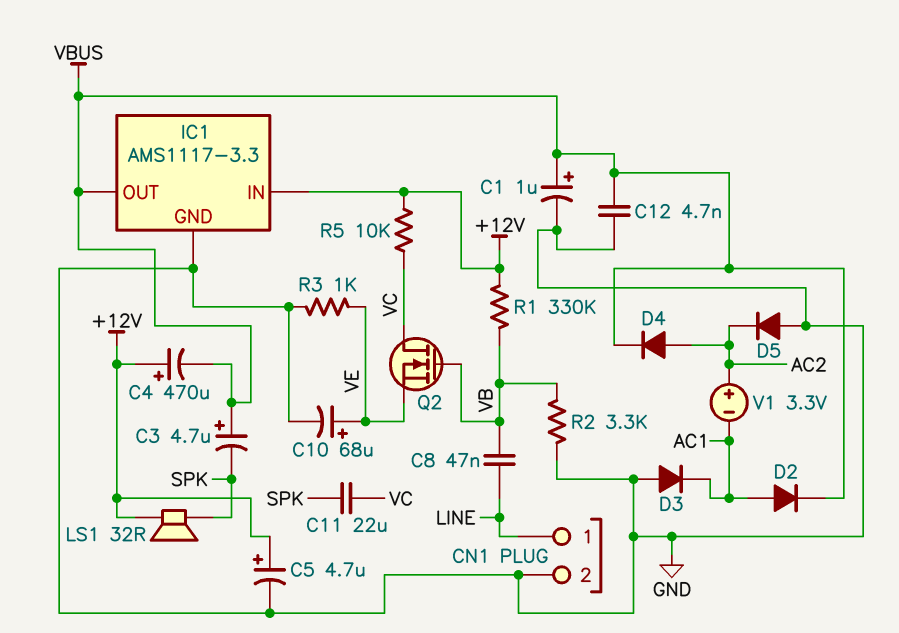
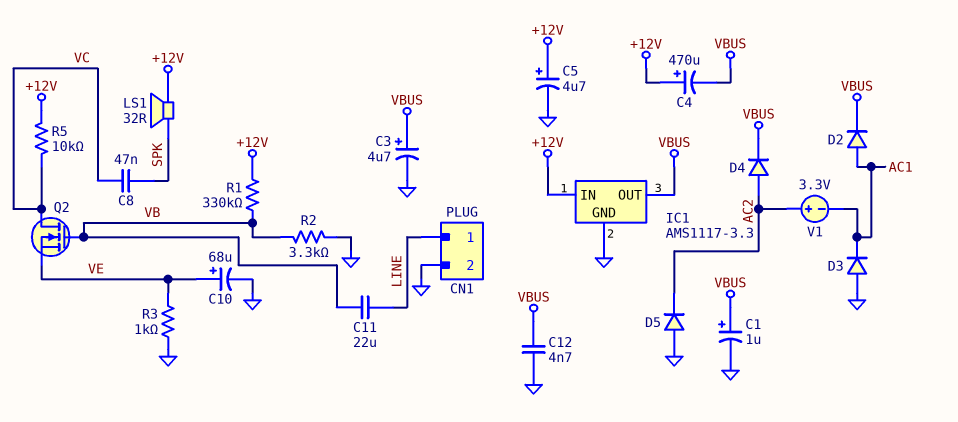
C3: 4.7uF (plus VBUS, minus SPK) -> 4.7uF (plus VBUS, minus GND)
C8: 47nF (LINE, VB) -> 47nF (SPK, VC)
C11: 22uF (SPK, VC) -> 22uF (LINE, VB)

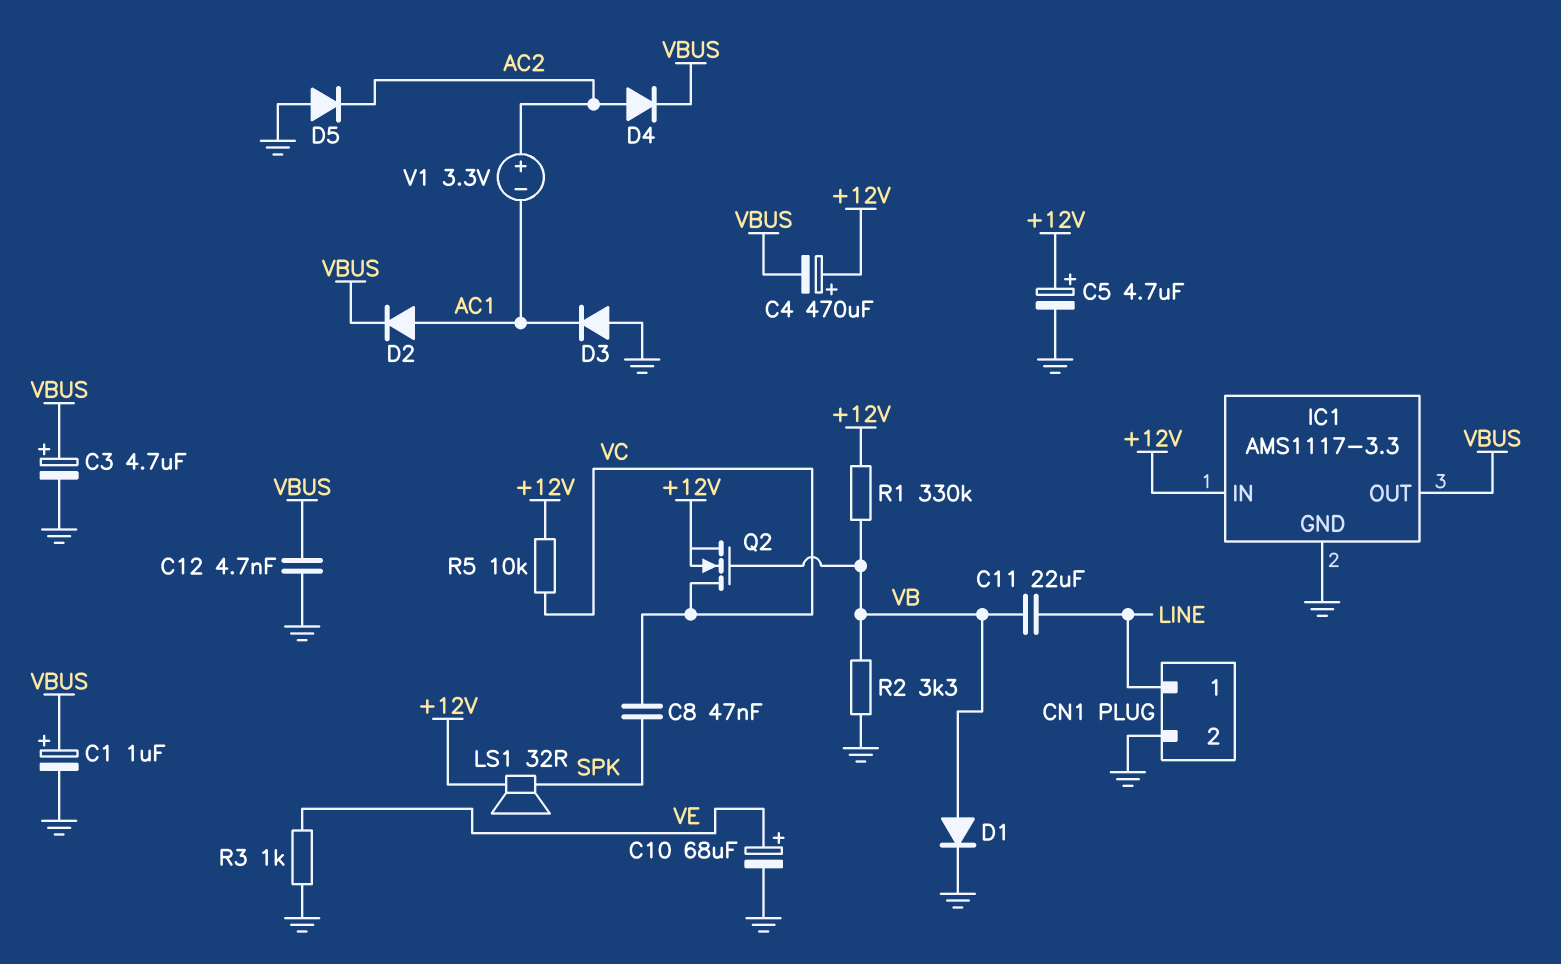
D1: none -> diode (A VB, K GND)
Q2: NMOS (G VB, D VC, S VE) -> NMOS (G VB, D VC, S +12V)

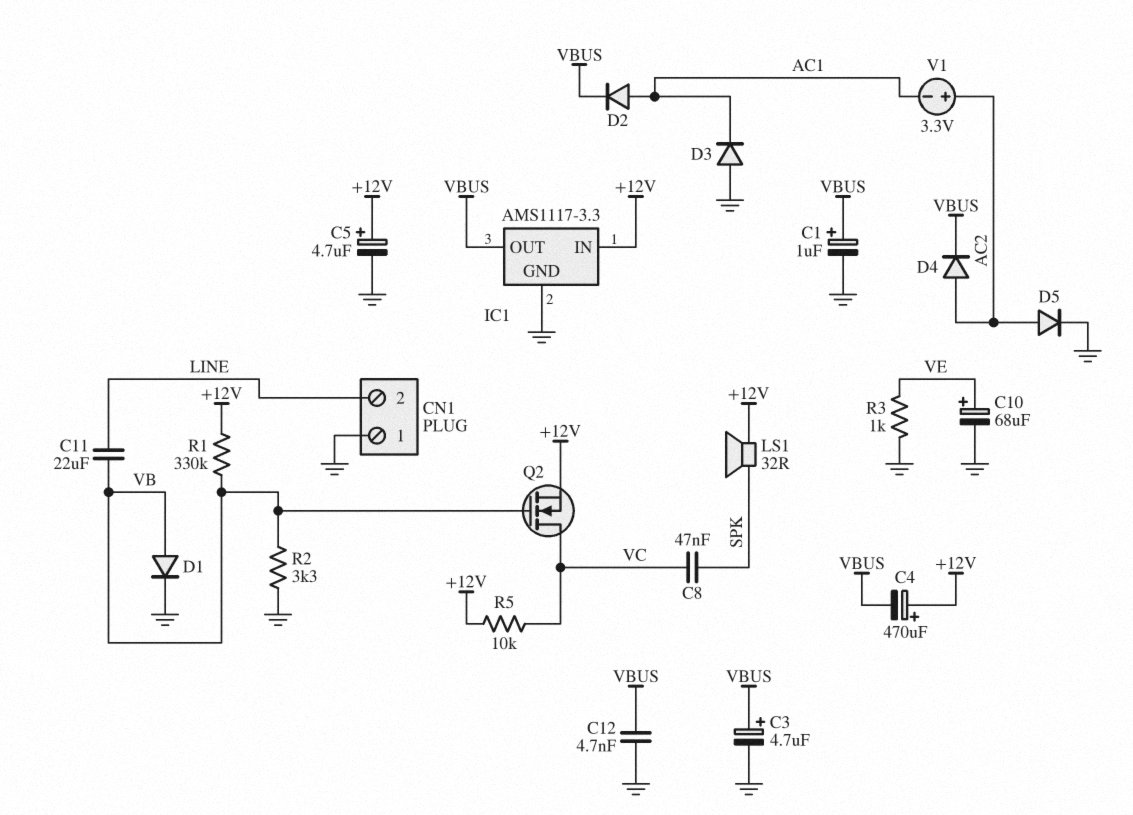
CN1 pin 1: LINE -> GND
CN1 pin 2: GND -> LINE
D5: diode (A GND, K AC2) -> diode (A AC2, K GND)

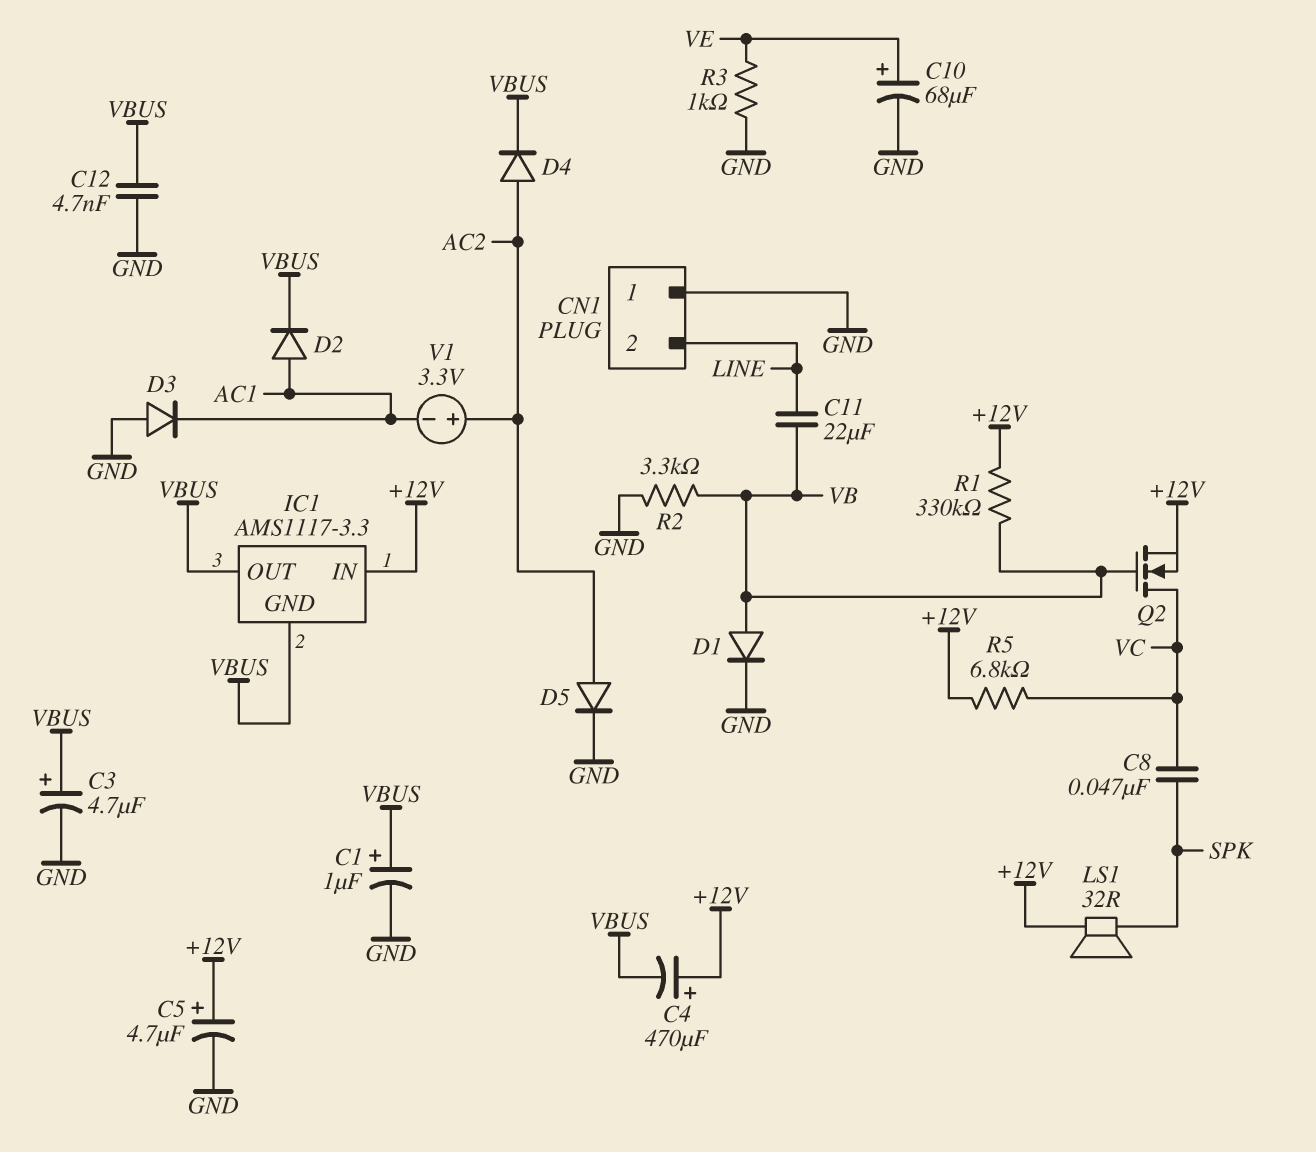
IC1 pin GND: GND -> VBUS
R5: 10k (+12V, VC) -> 6.8k (+12V, VC)

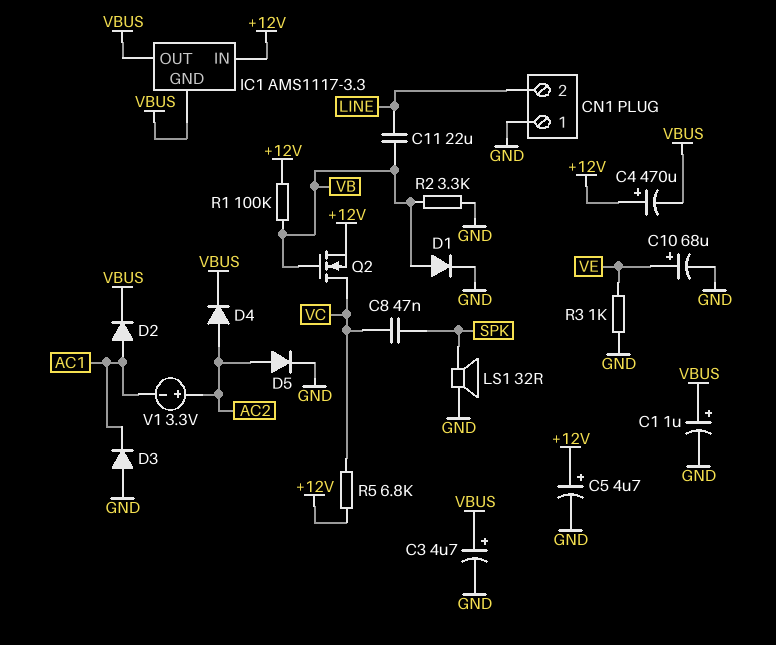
C12: 4.7nF (GND, VBUS) -> none
LS1: speaker 32R (+12V, SPK) -> speaker 32R (GND, SPK)
R1: 330k (+12V, VB) -> 100k (+12V, VB)

